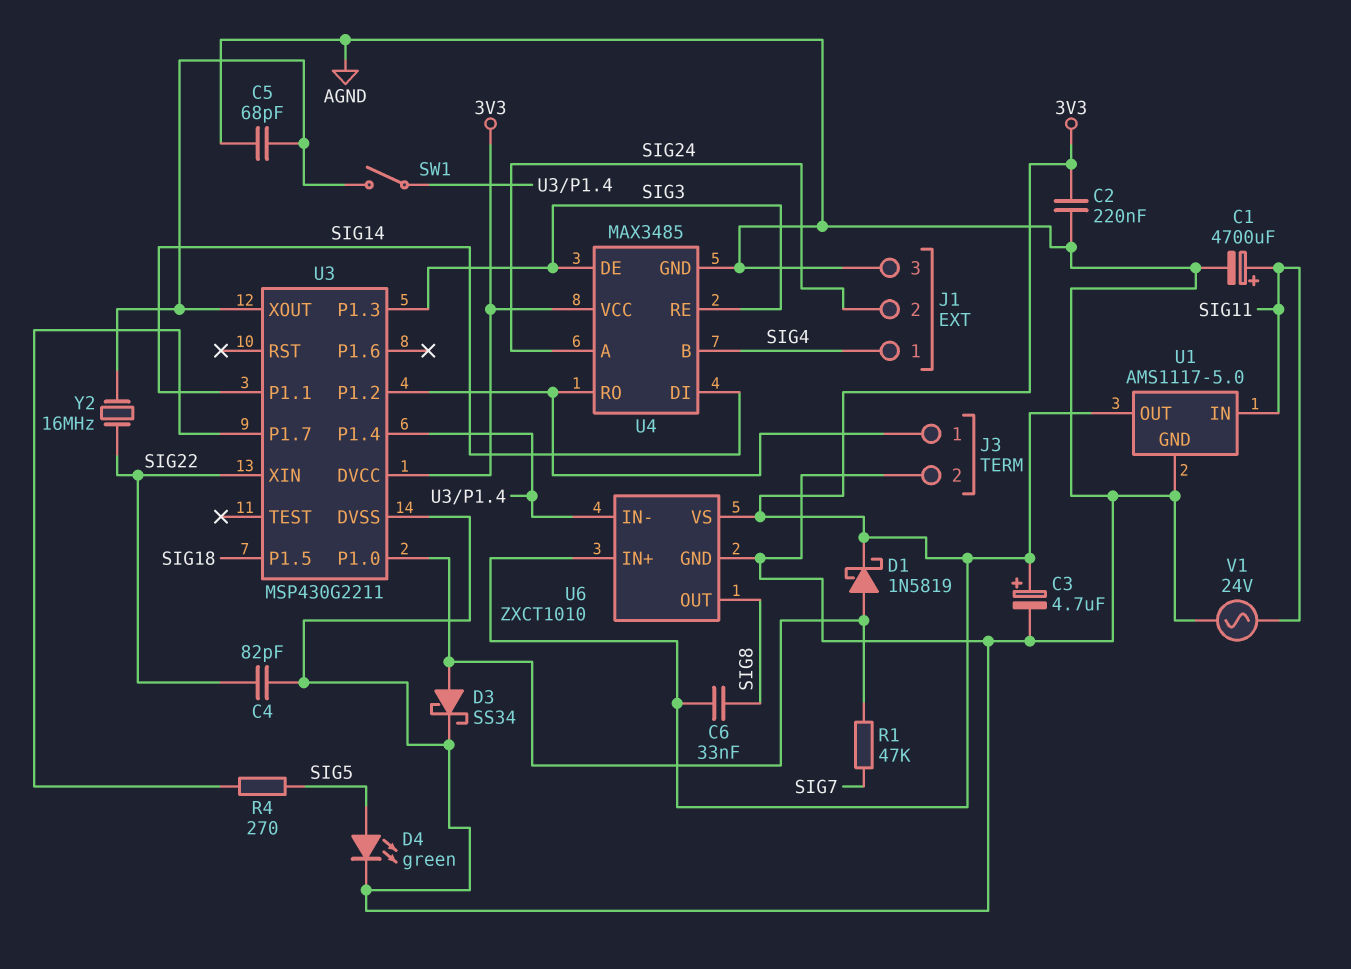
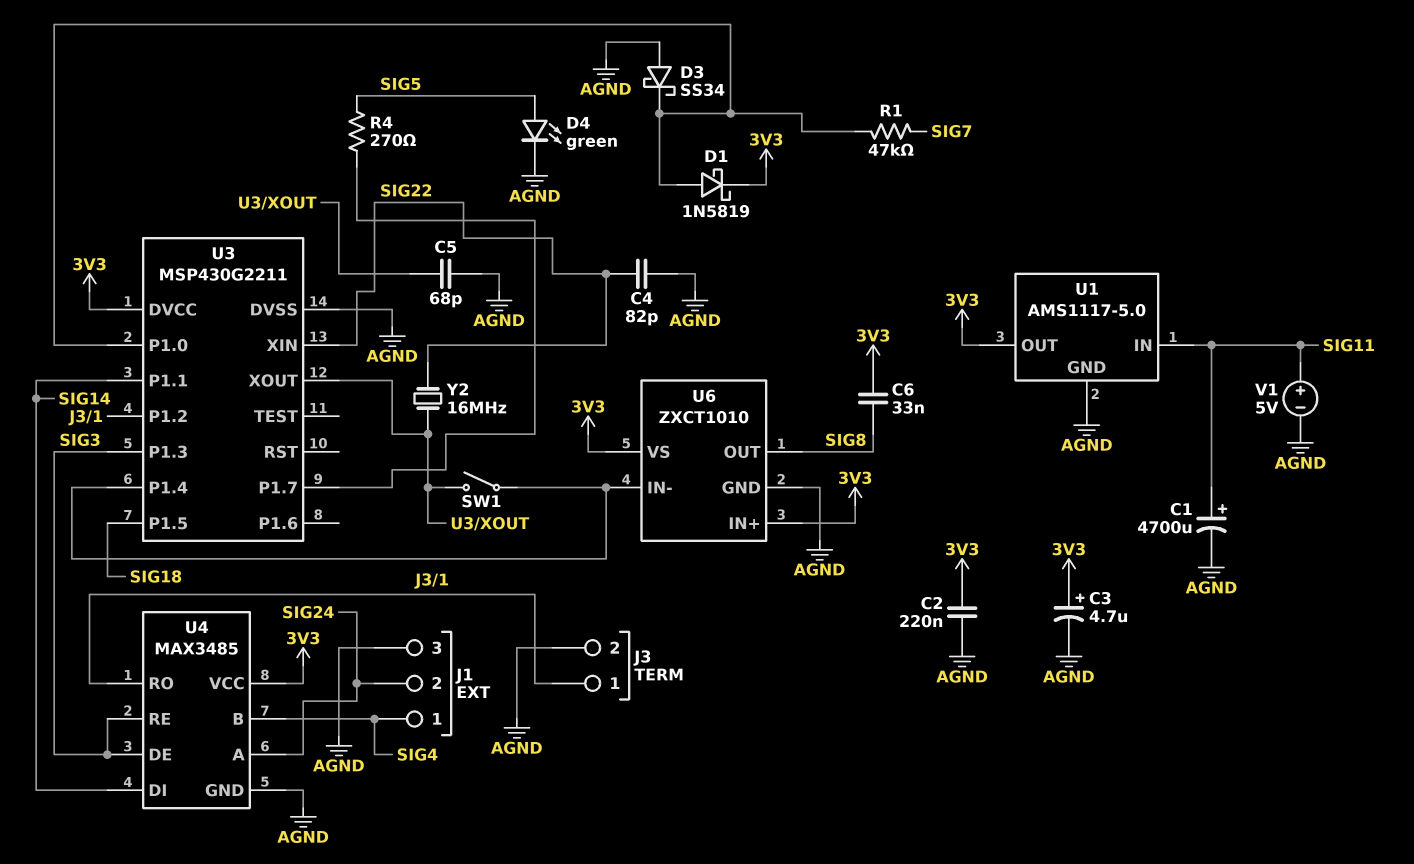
D3: schottky SS34 (A U3/P1.0, K AGND) -> schottky SS34 (A AGND, K U3/P1.0)
V1: AC 24V (AGND, SIG11) -> 5V (plus SIG11, minus AGND)

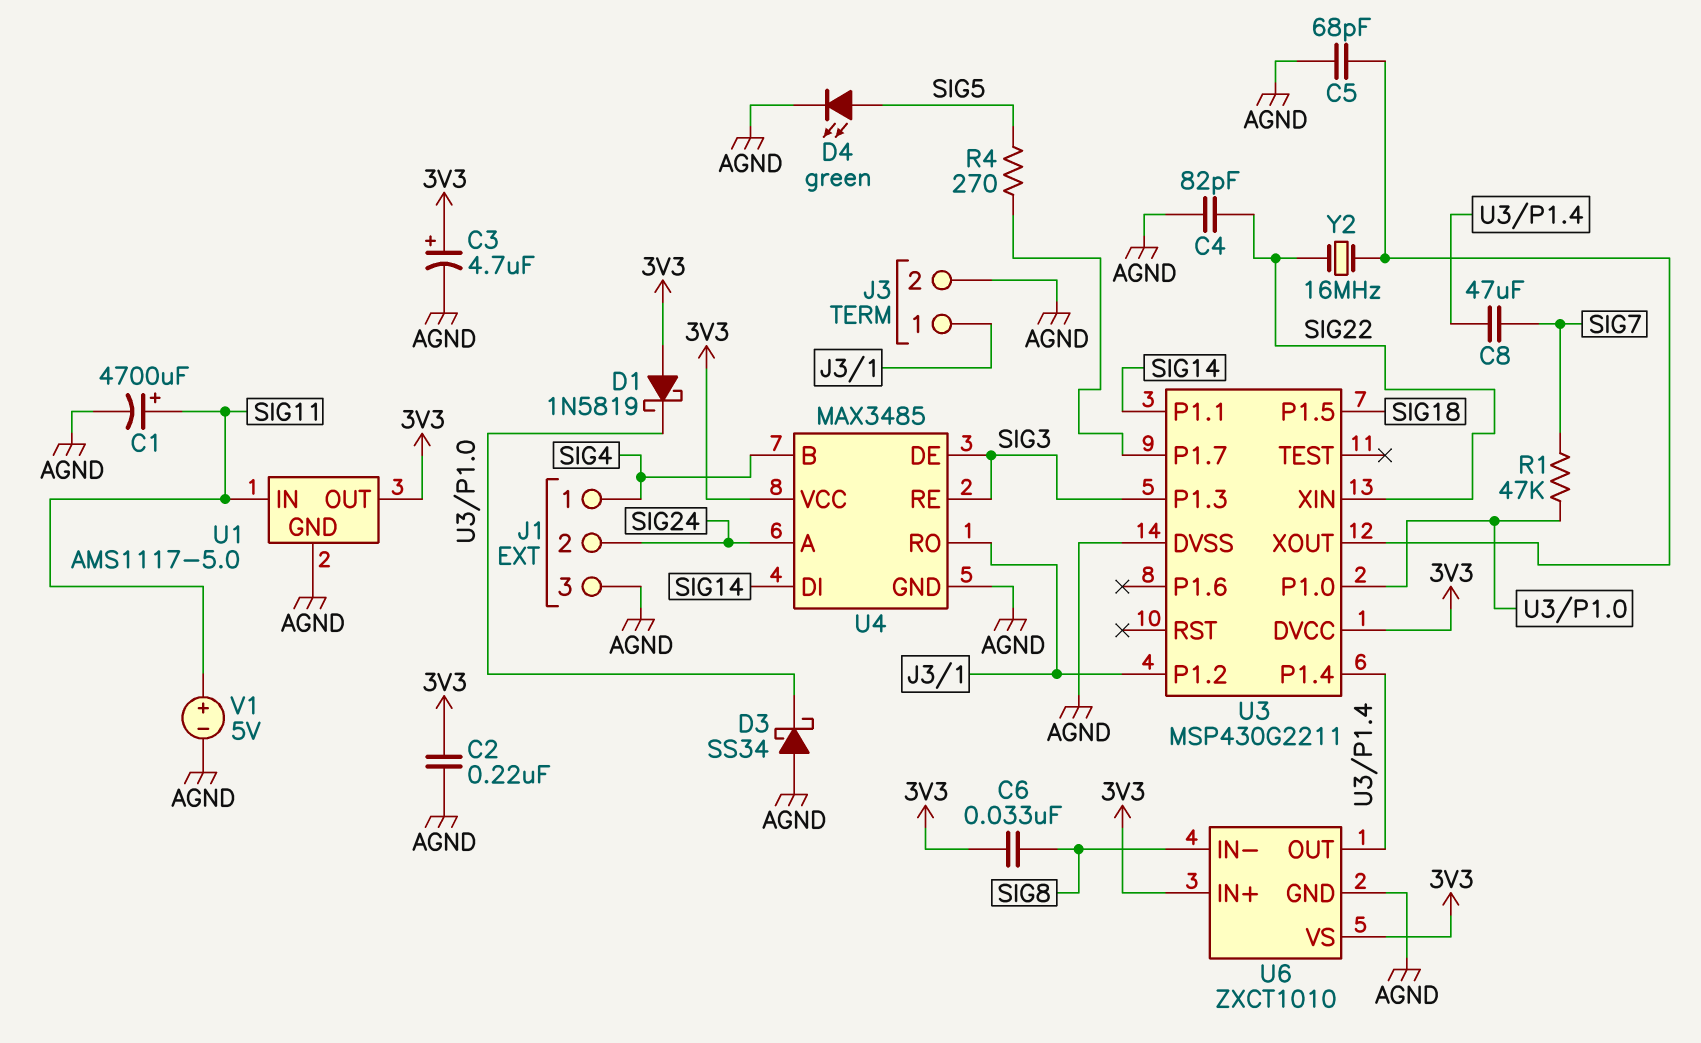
C8: none -> 47uF (SIG7, U3/P1.4)
D1: schottky 1N5819 (A U3/P1.0, K 3V3) -> schottky 1N5819 (A 3V3, K U3/P1.0)
SW1: switch (U3/P1.4, U3/XOUT) -> none
U6 pin IN-: U3/P1.4 -> SIG8
U6 pin OUT: SIG8 -> U3/P1.4

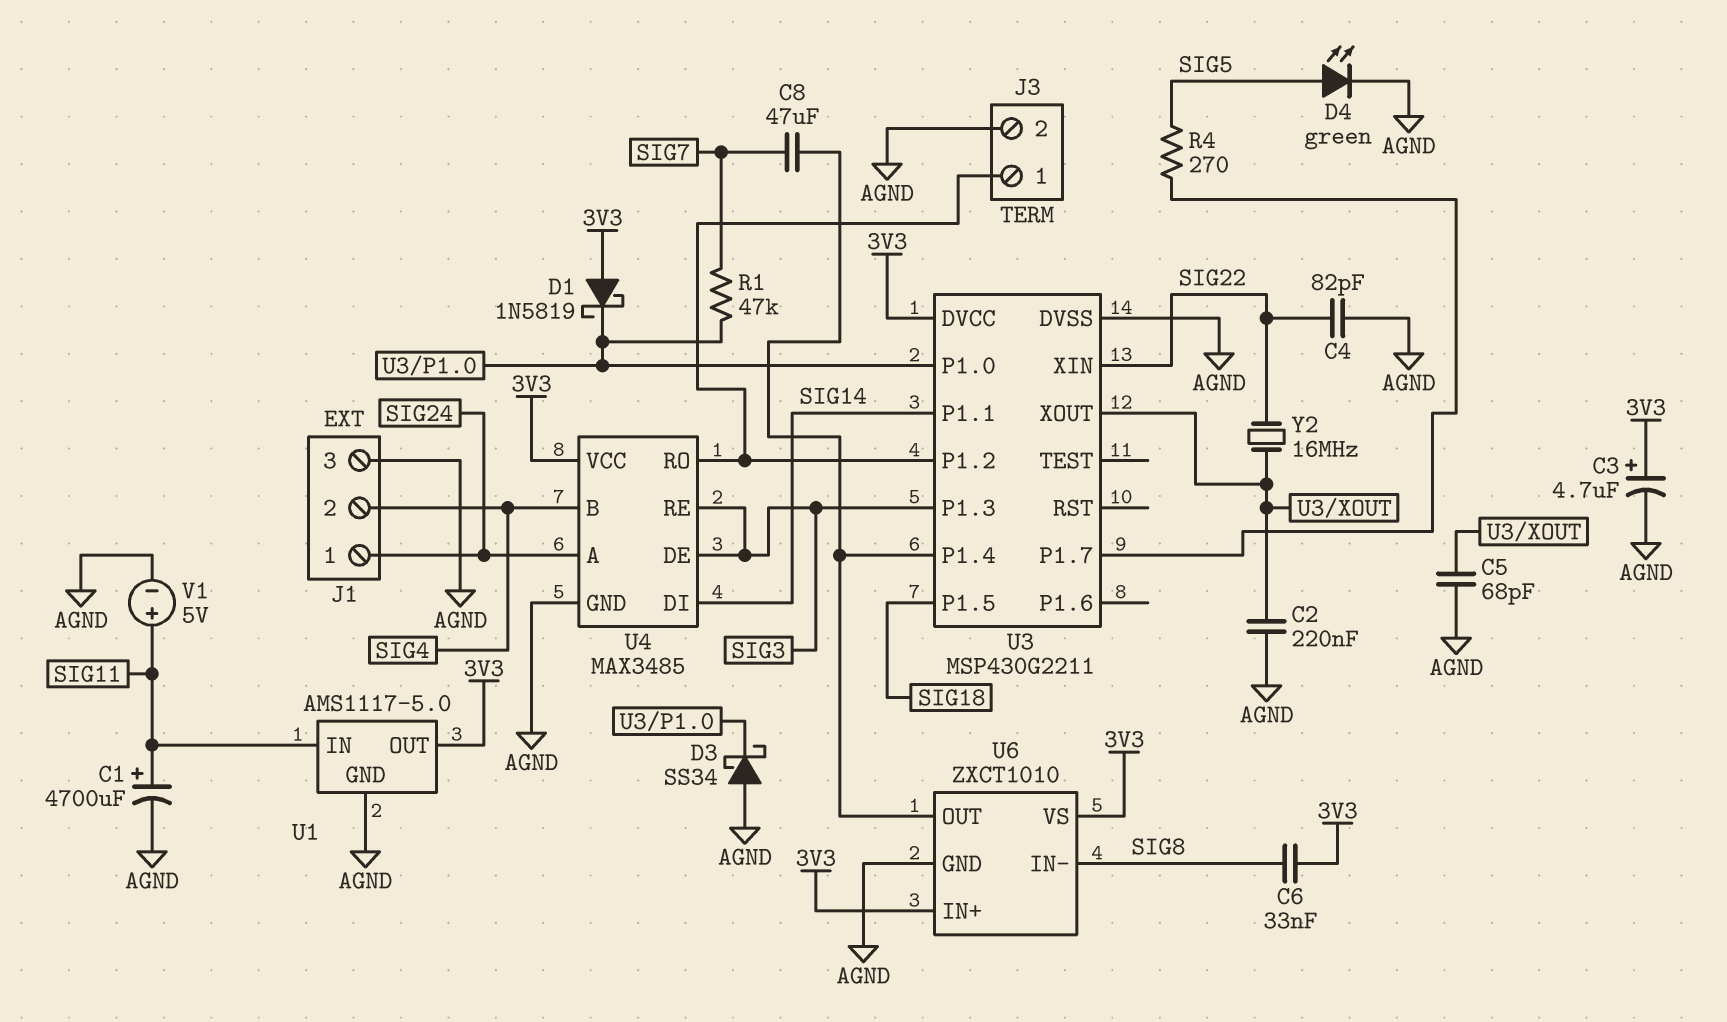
C2: 220nF (3V3, AGND) -> 220nF (AGND, U3/XOUT)
J1 pin 1: SIG4 -> SIG24
J1 pin 2: SIG24 -> SIG4

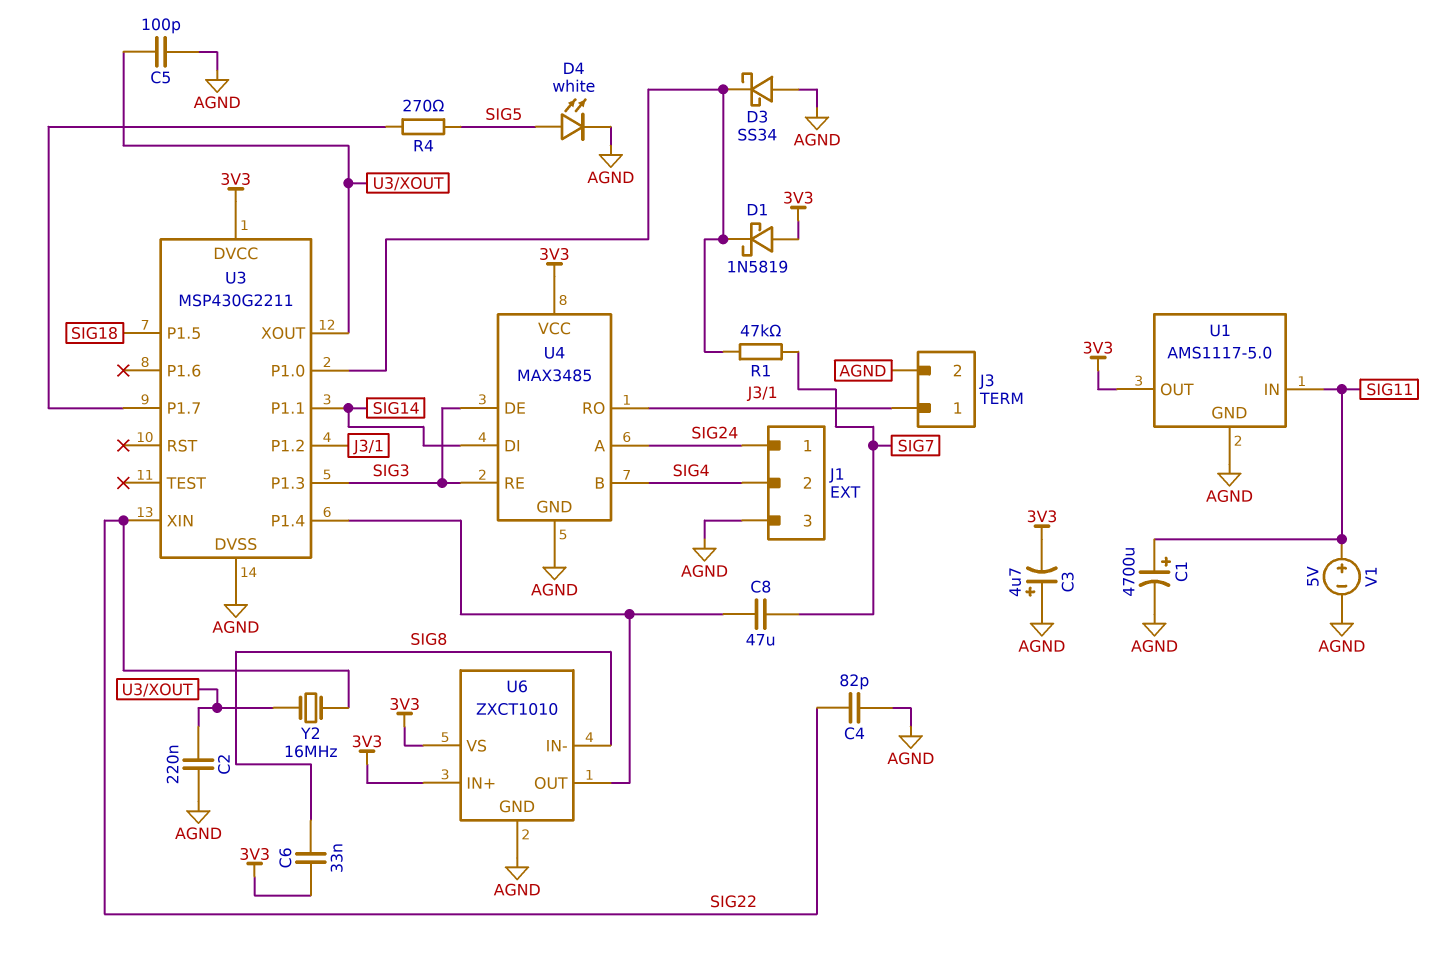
C3: 4.7uF (plus 3V3, minus AGND) -> 4.7uF (plus AGND, minus 3V3)
C5: 68pF (AGND, U3/XOUT) -> 100pF (AGND, U3/XOUT)
D4: LED green (A SIG5, K AGND) -> LED white (A SIG5, K AGND)

